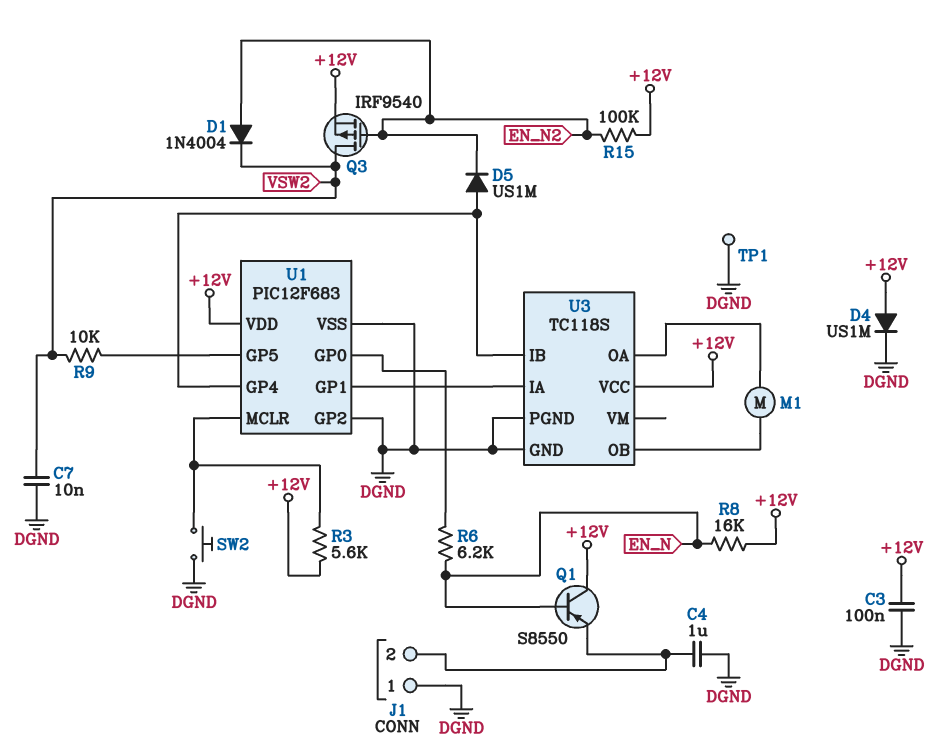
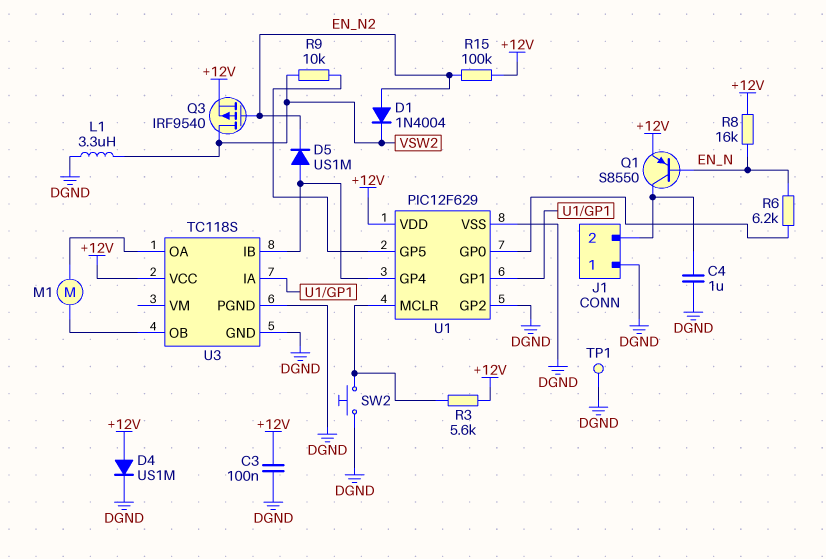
C7: 10nF (DGND, VSW2) -> none
L1: none -> 3.3uH (DGND, VSW2)
Q1: PNP S8550 (B EN_N, C +12V, E J1/2) -> PNP S8550 (B EN_N, C J1/2, E +12V)
U1: PIC12F683 -> PIC12F629

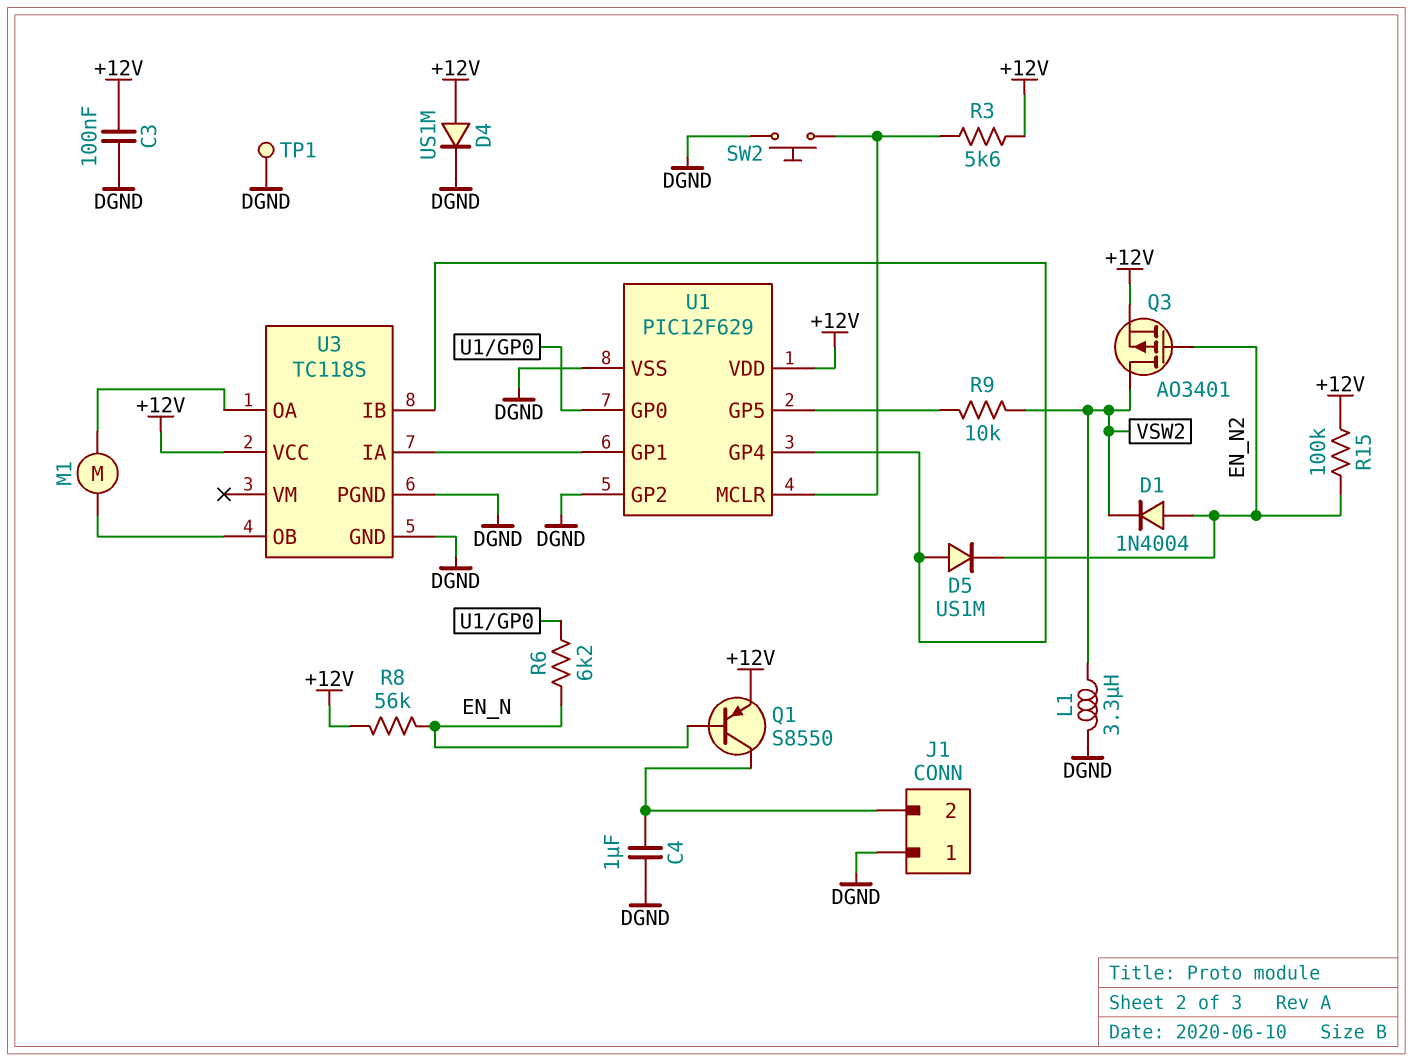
Q3: PMOS IRF9540 (G EN_N2, D VSW2, S +12V) -> PMOS AO3401 (G EN_N2, D VSW2, S +12V)
R8: 16k (+12V, EN_N) -> 56k (+12V, EN_N)

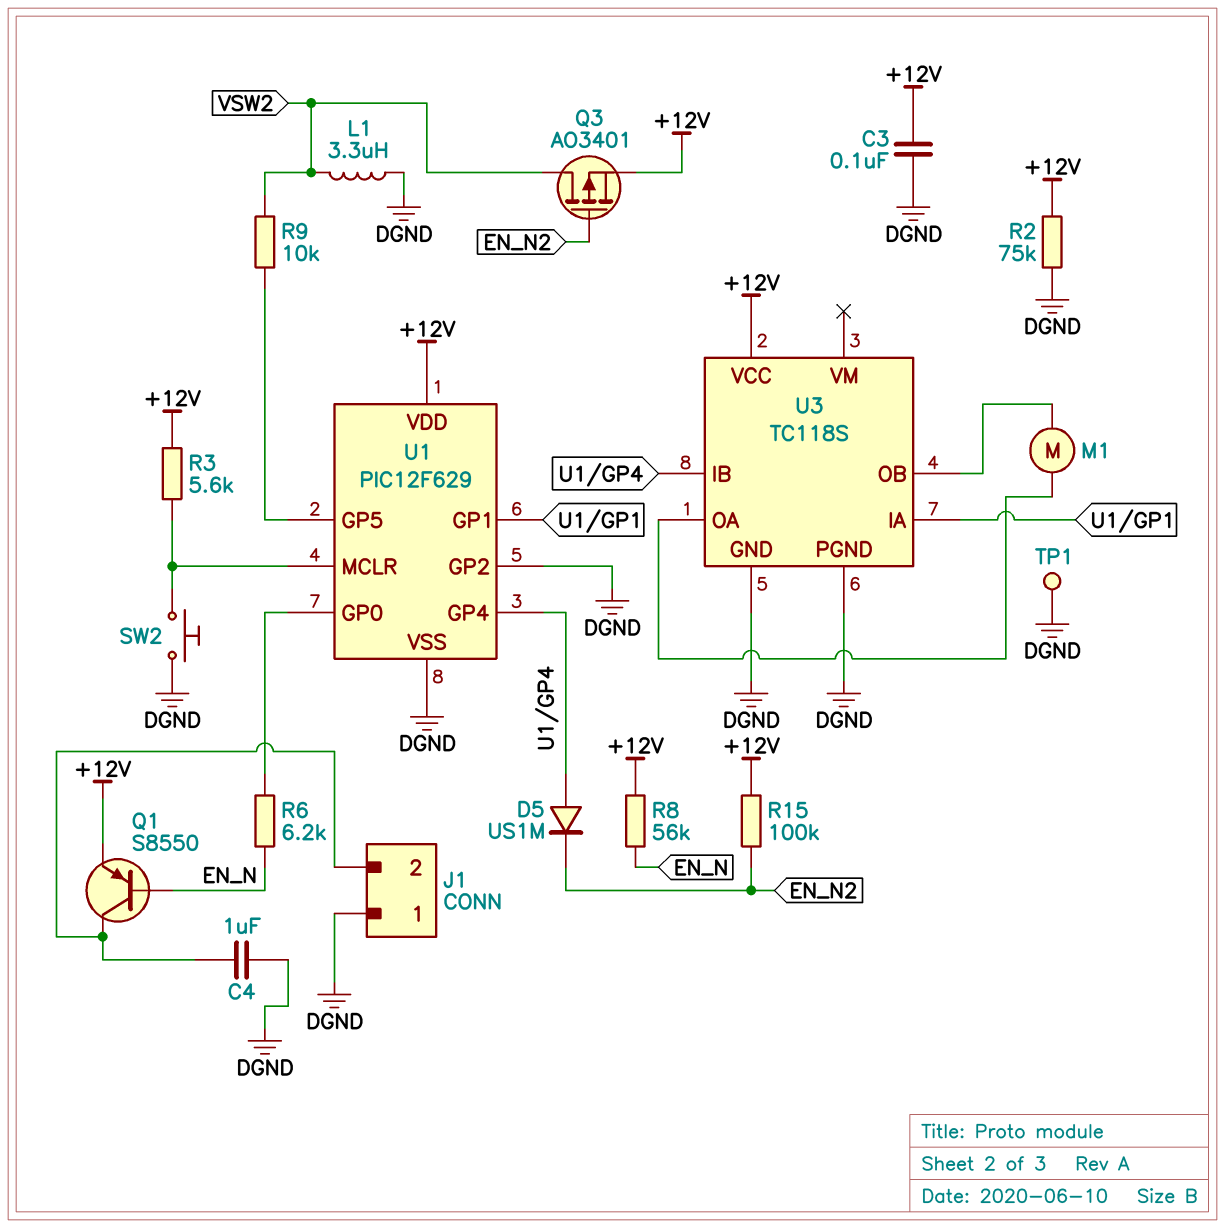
D1: diode 1N4004 (A EN_N2, K VSW2) -> none
D4: diode US1M (A +12V, K DGND) -> none
R2: none -> 75k (+12V, DGND)

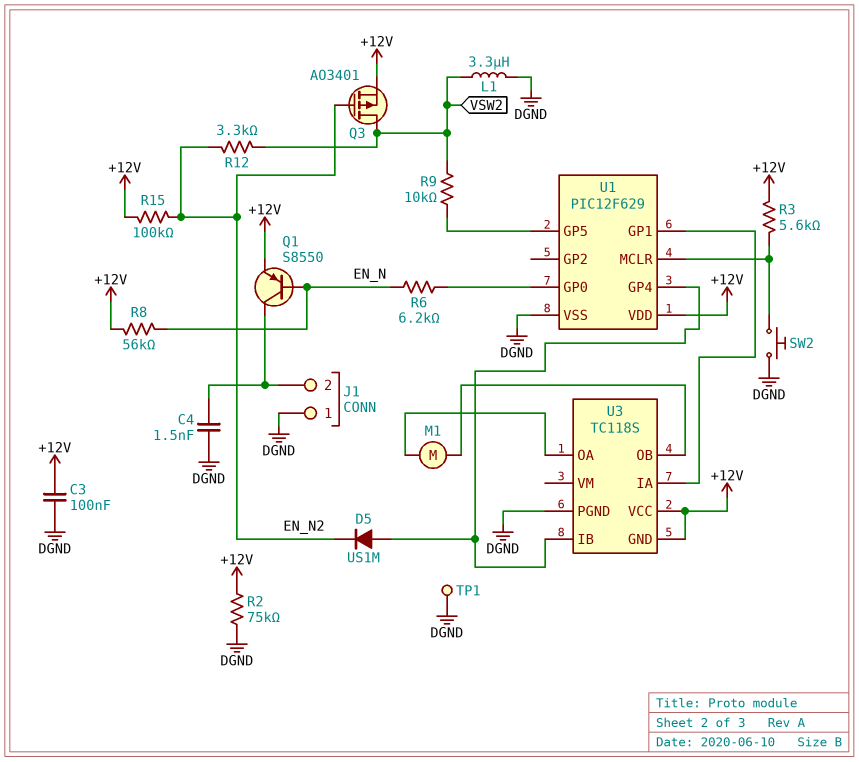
C4: 1uF (DGND, J1/2) -> 1.5nF (DGND, J1/2)
R12: none -> 3.3k (EN_N2, VSW2)
U1 pin GP2: DGND -> none
U3 pin GND: DGND -> +12V

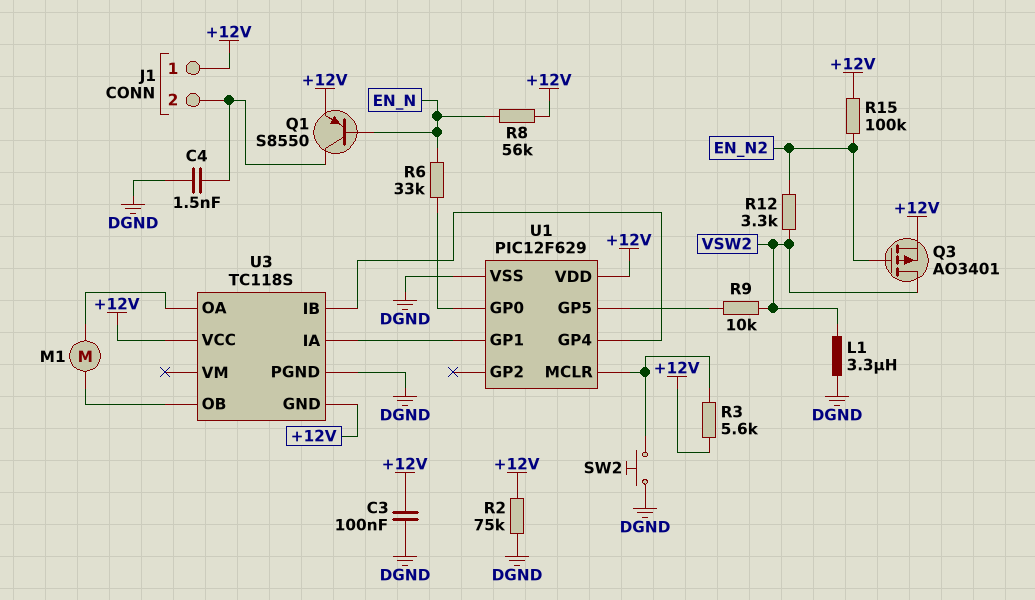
D5: diode US1M (A U1/GP4, K EN_N2) -> none
J1 pin 1: DGND -> +12V
R6: 6.2k (EN_N, U1/GP0) -> 33k (EN_N, U1/GP0)
TP1: test point (DGND) -> none

